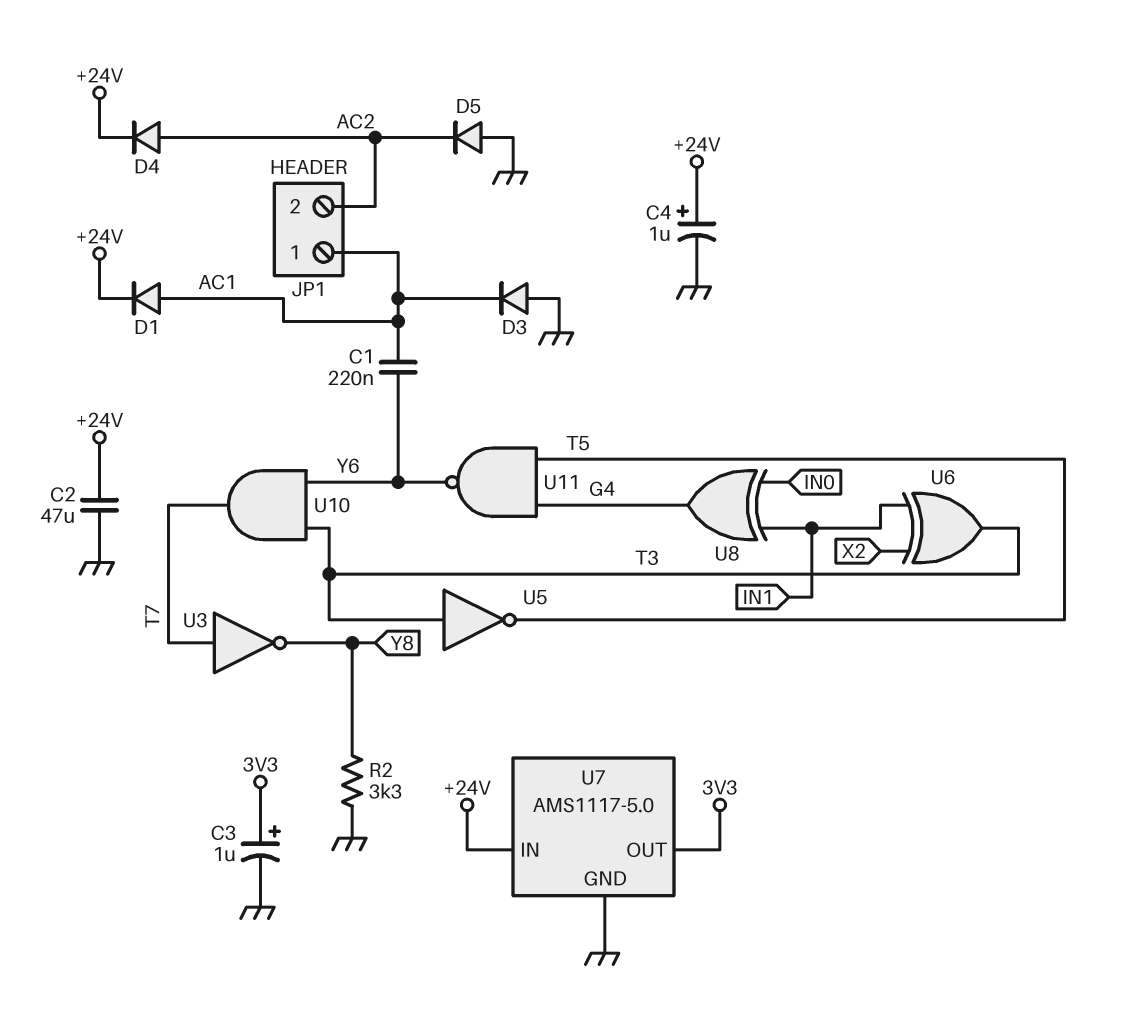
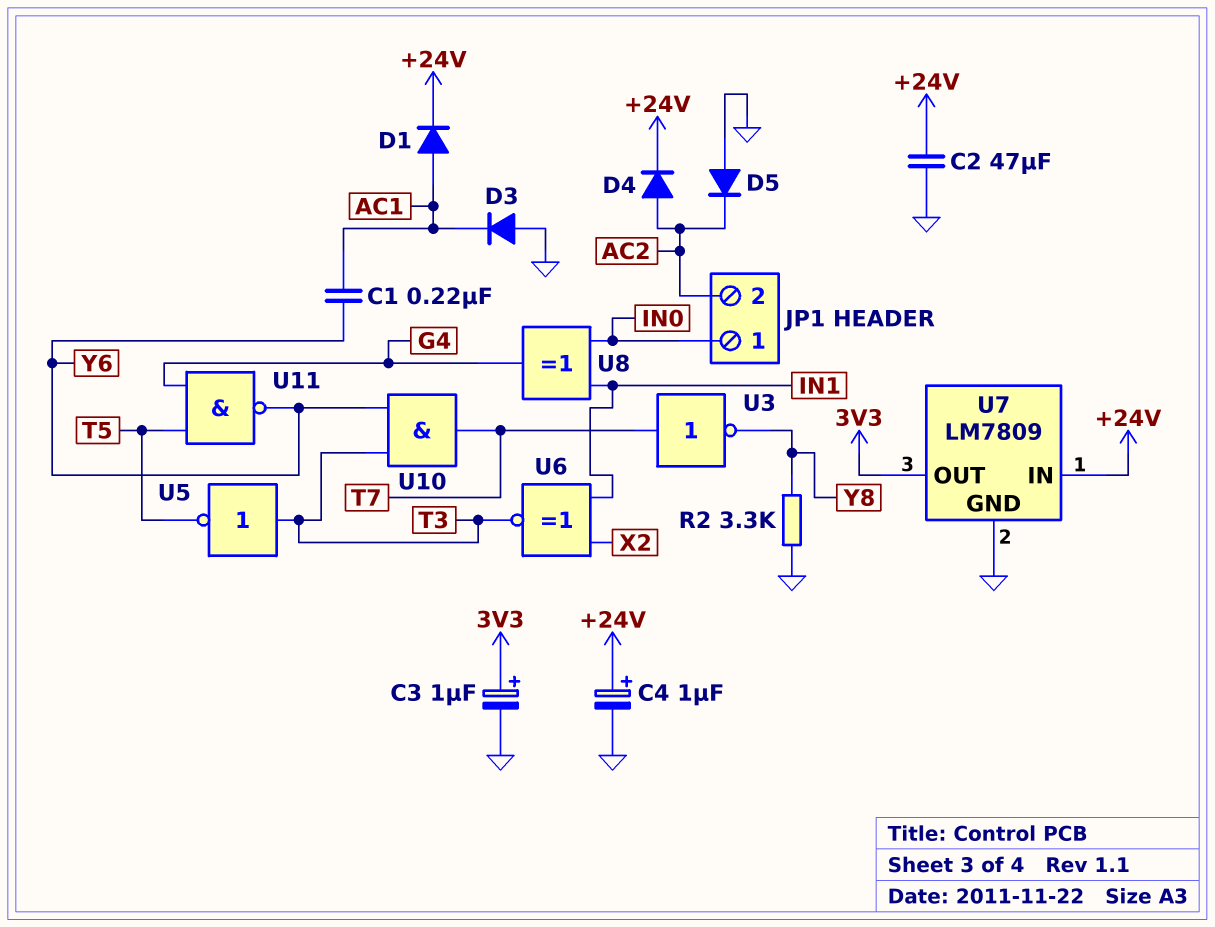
JP1 pin 1: AC1 -> IN0
U6: XOR (in IN1, in X2, out T3) -> XNOR (in IN1, in X2, out T3)
U7: AMS1117-5.0 -> LM7809

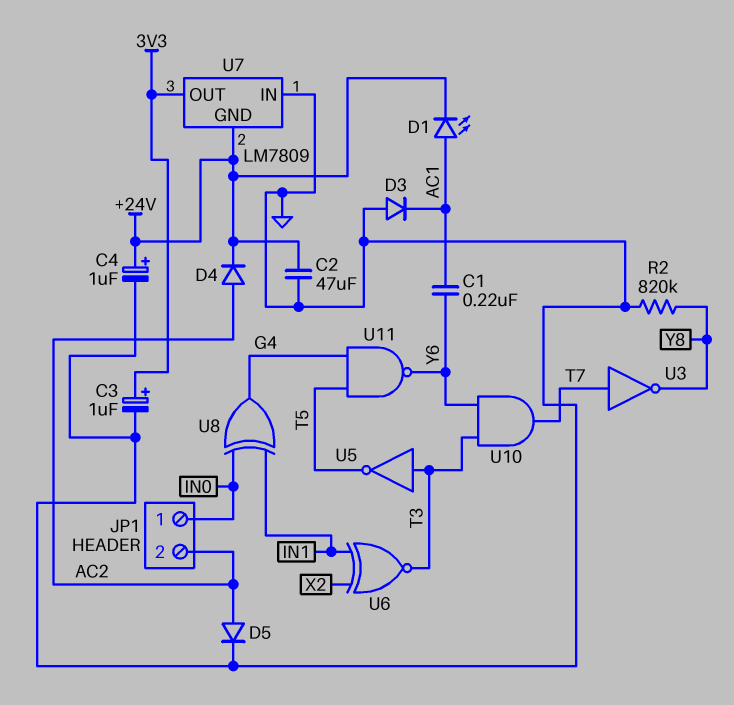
D1: diode (A AC1, K +24V) -> LED (A AC1, K +24V)
D5: diode (A GND, K AC2) -> diode (A AC2, K GND)
R2: 3.3k (GND, Y8) -> 820k (GND, Y8)
U7 pin GND: GND -> +24V
U7 pin IN: +24V -> GND

